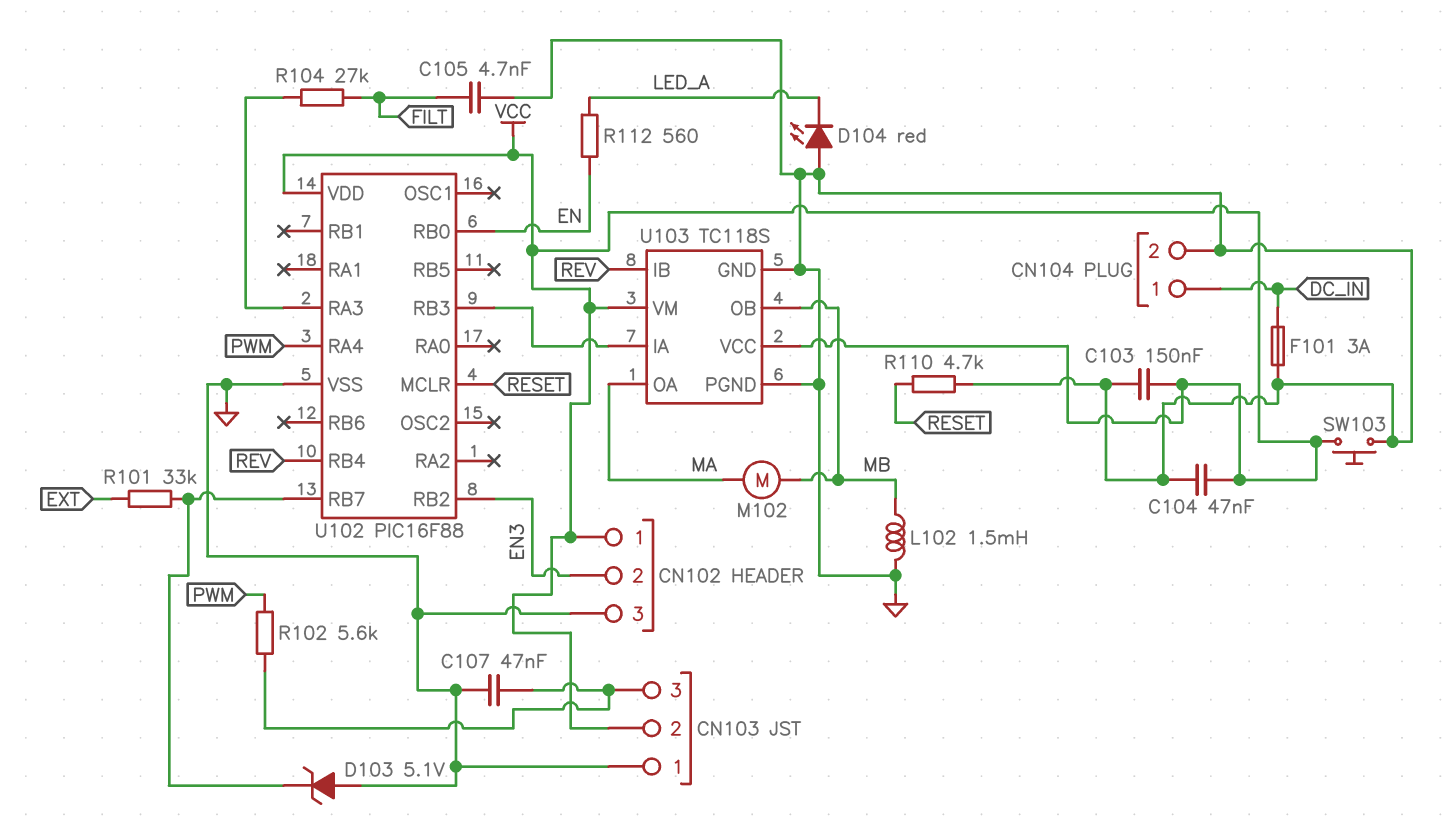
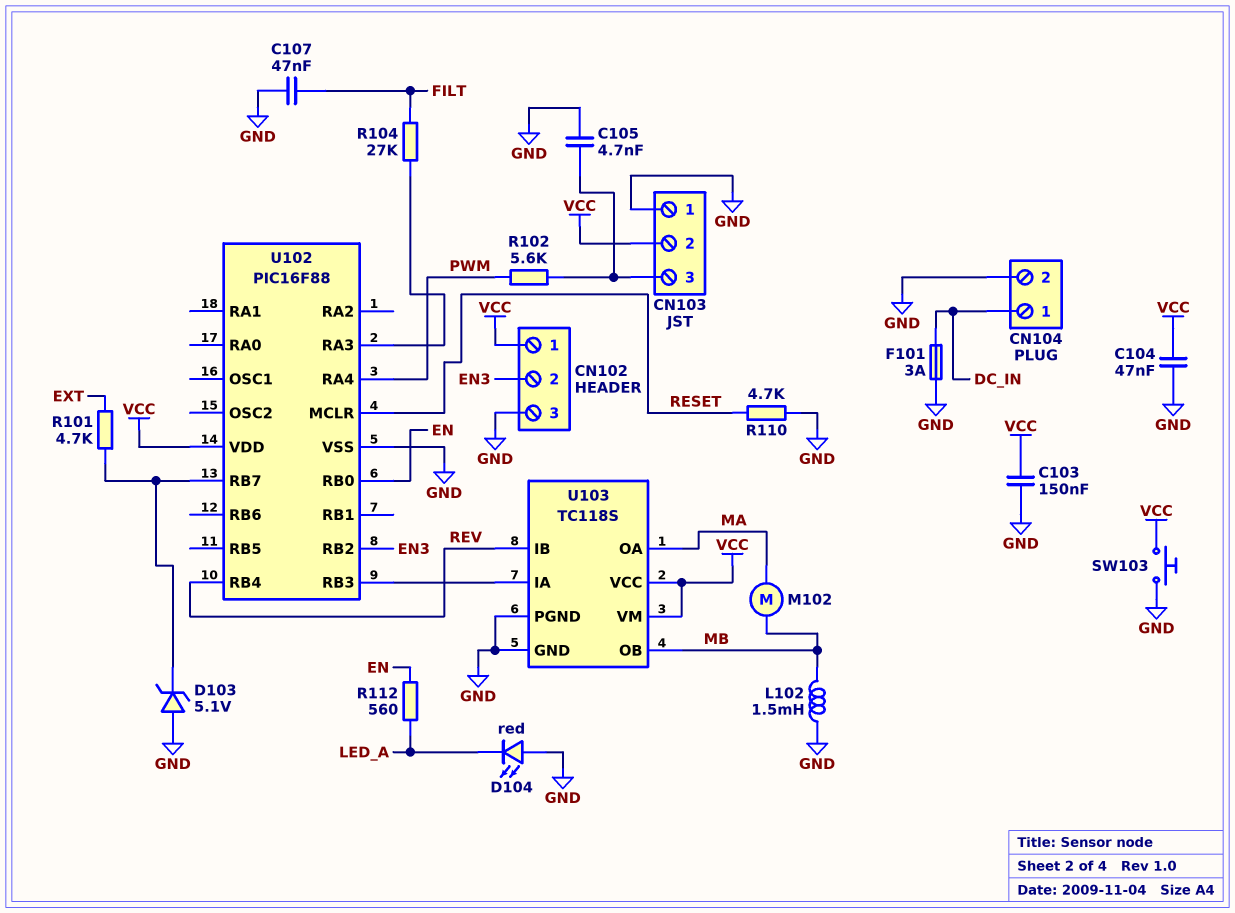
C105: 4.7nF (FILT, GND) -> 4.7nF (CN103/3, GND)
C107: 47nF (CN103/3, GND) -> 47nF (FILT, GND)
R101: 33k (EXT, U102/RB7) -> 4.7k (EXT, U102/RB7)

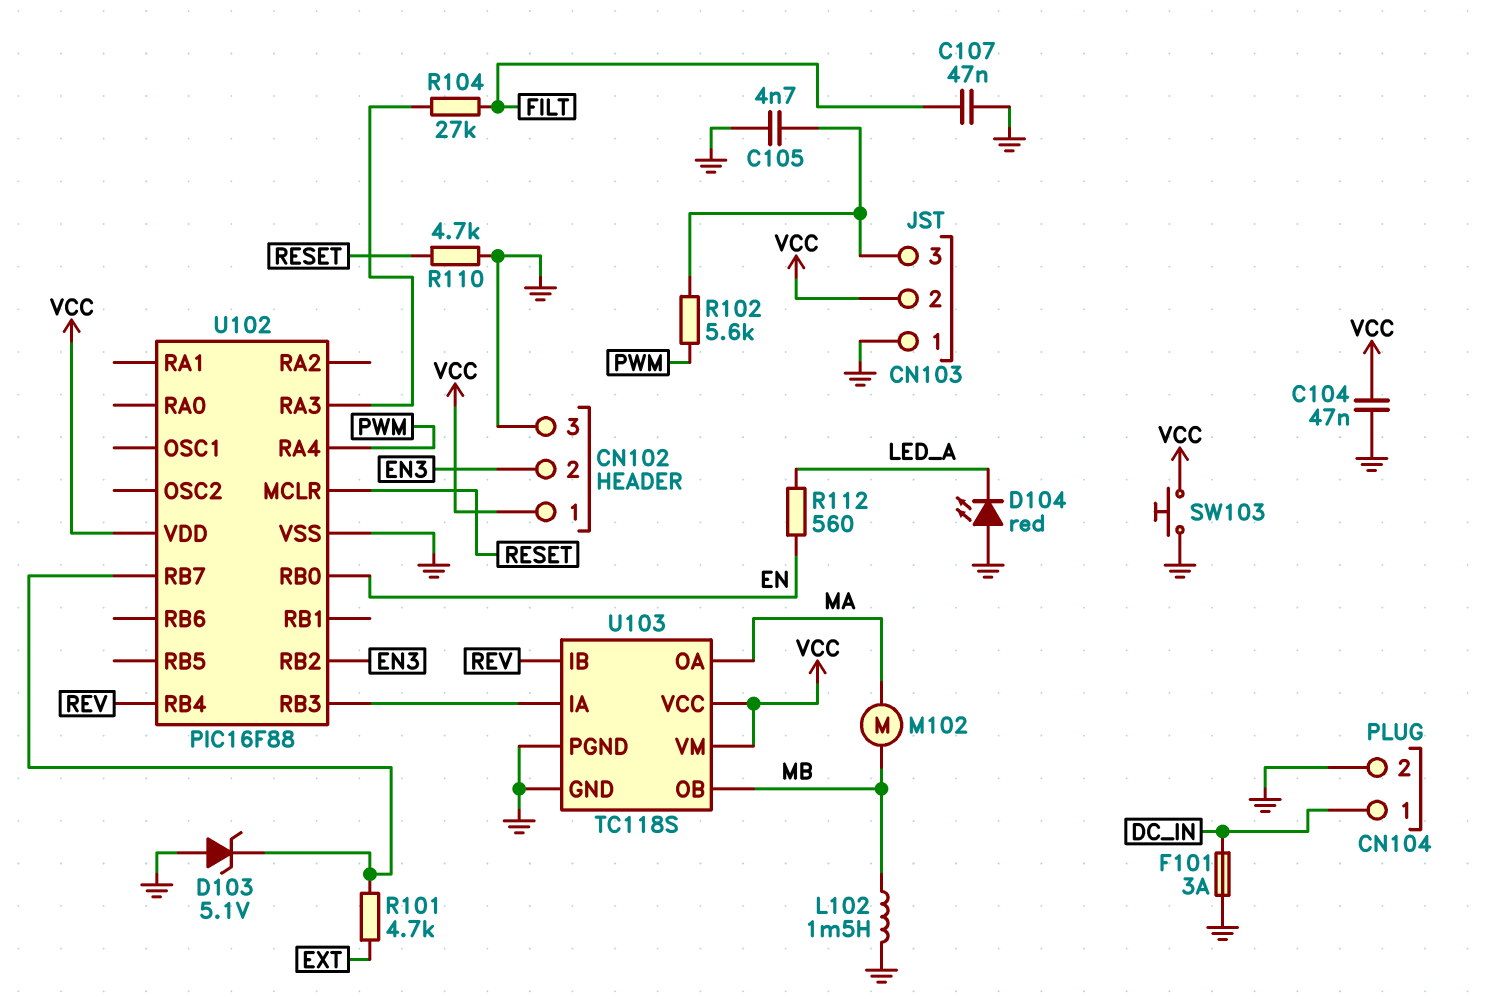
C103: 150nF (GND, VCC) -> none

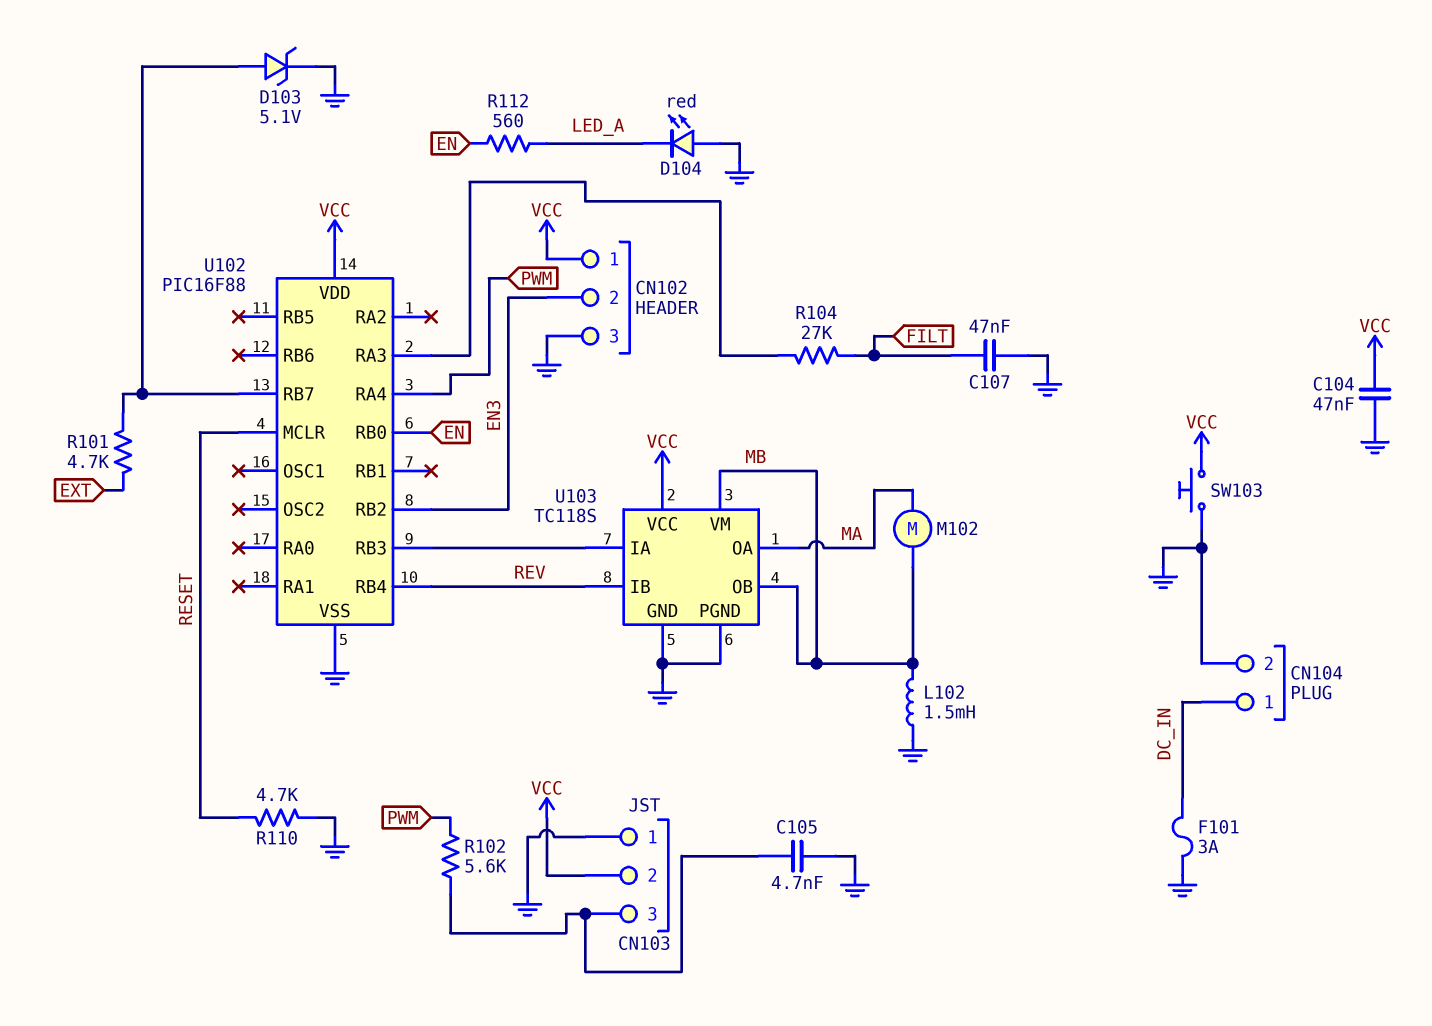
D103: zener 5.1V (A GND, K U102/RB7) -> zener 5.1V (A U102/RB7, K GND)
U103 pin VM: VCC -> MB

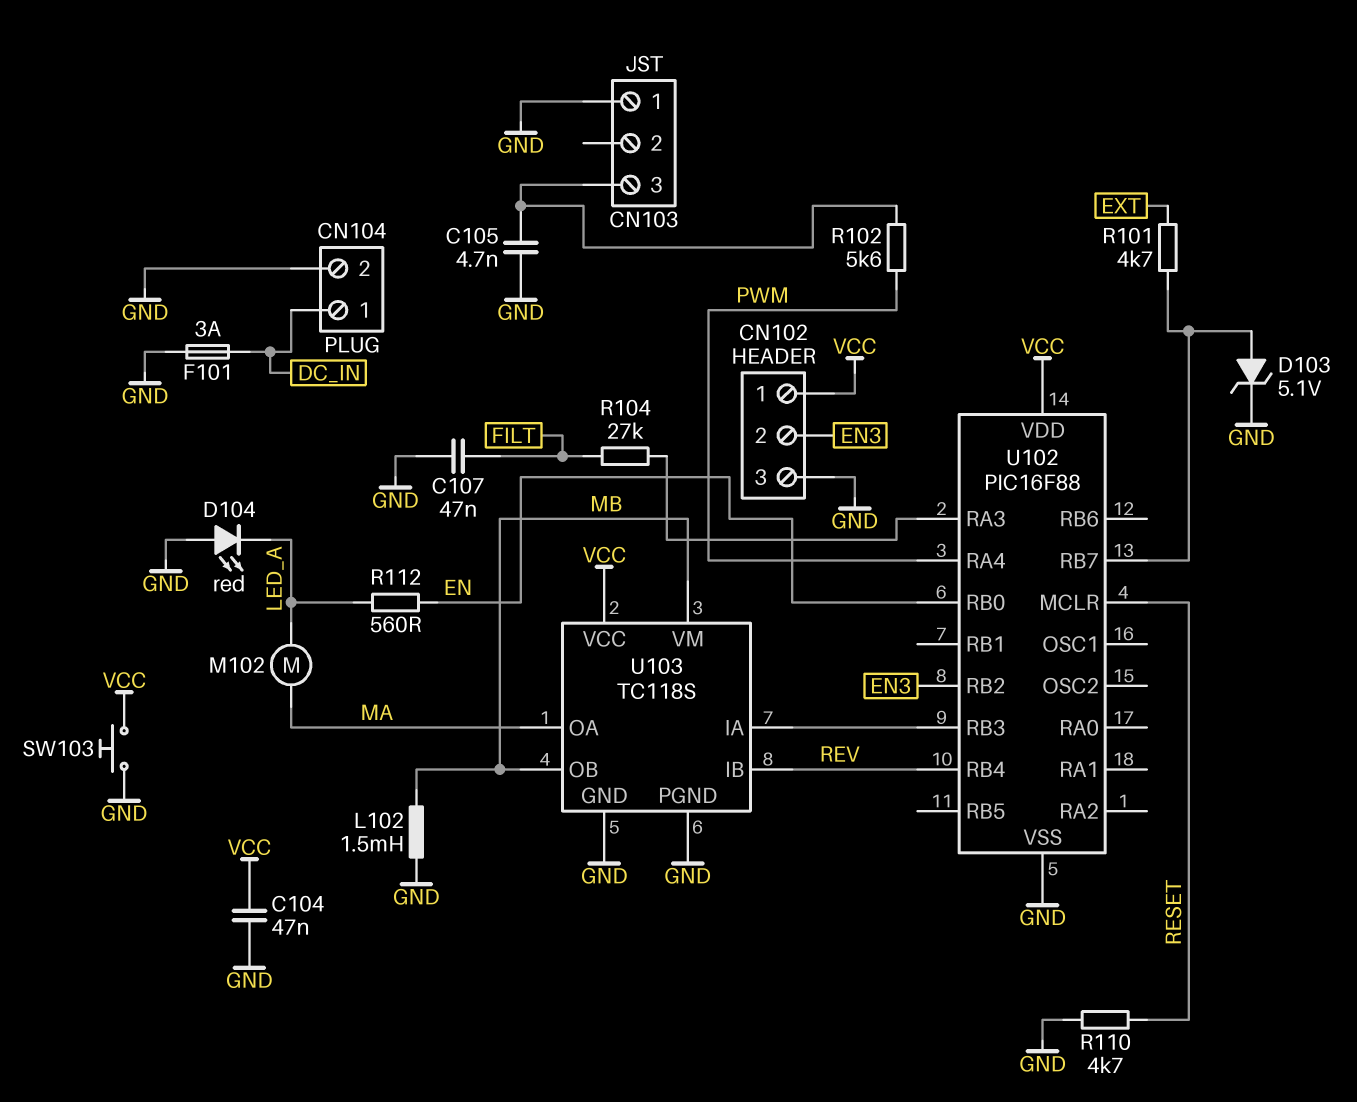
CN103 pin 2: VCC -> none
M102: motor (MA, MB) -> motor (LED_A, MA)

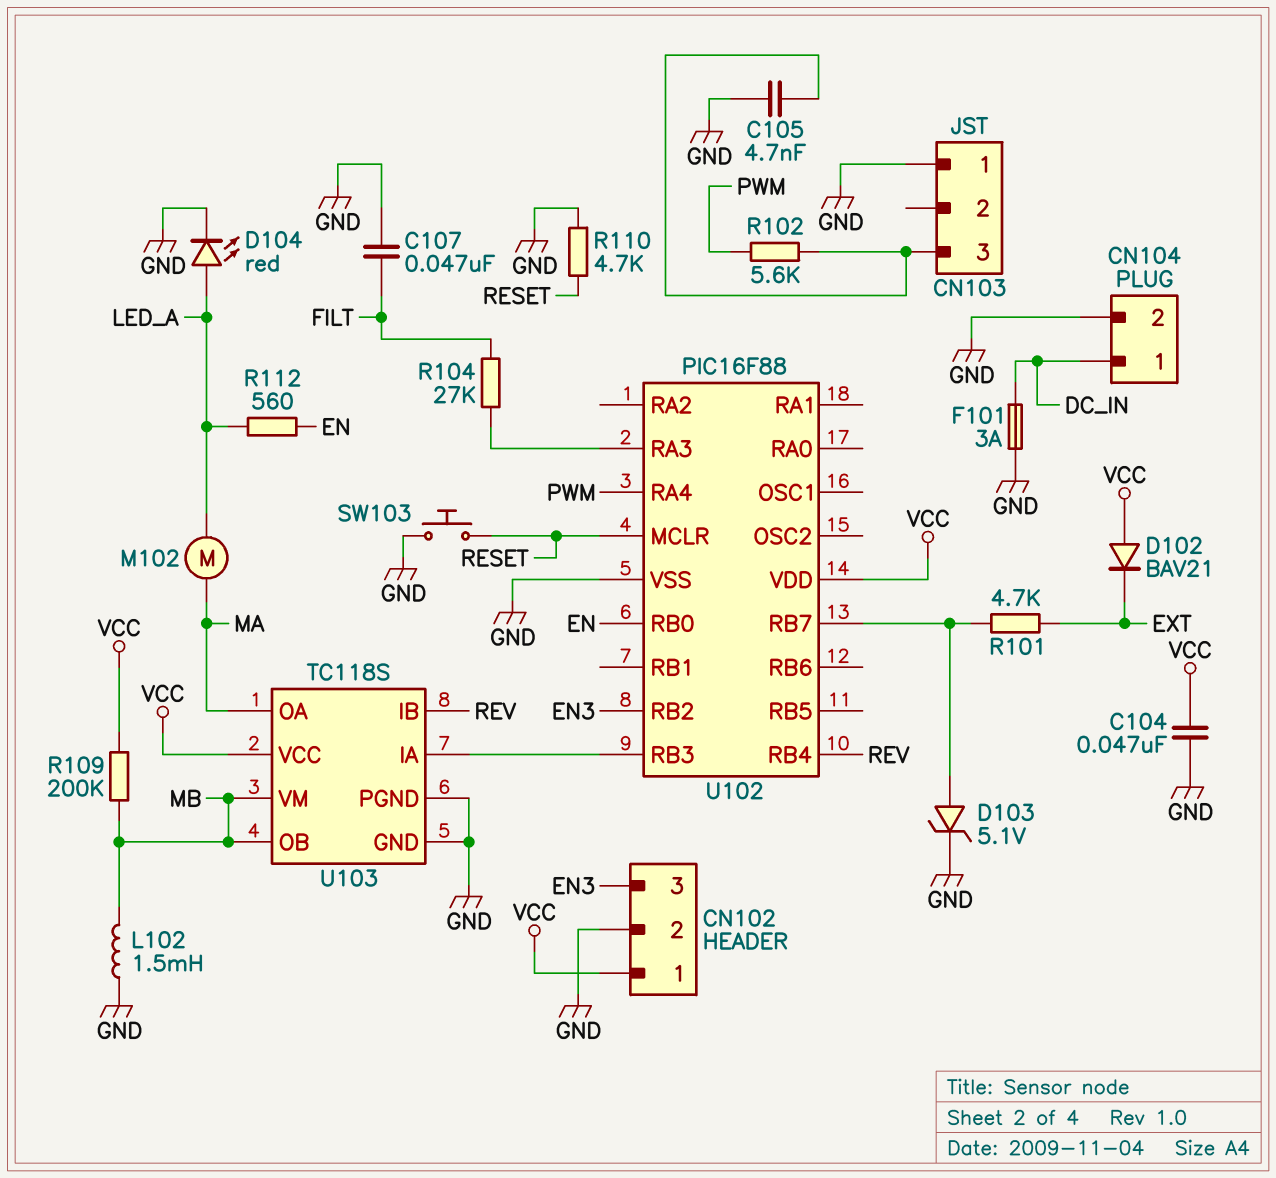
CN102 pin 2: EN3 -> GND
CN102 pin 3: GND -> EN3
D102: none -> diode BAV21 (A VCC, K EXT)
D104: LED red (A GND, K LED_A) -> LED red (A LED_A, K GND)
R109: none -> 200k (MB, VCC)
SW103: button (GND, VCC) -> button (GND, RESET)

